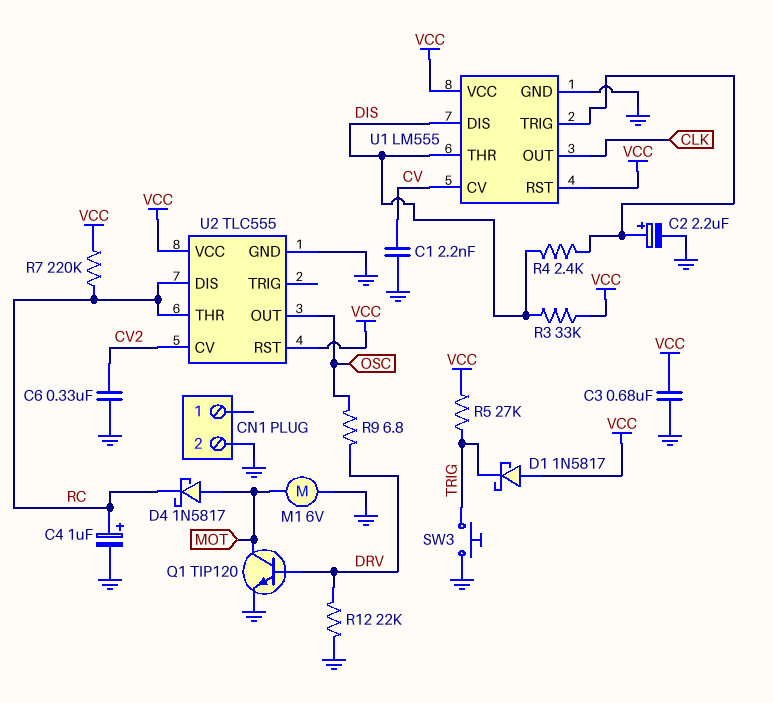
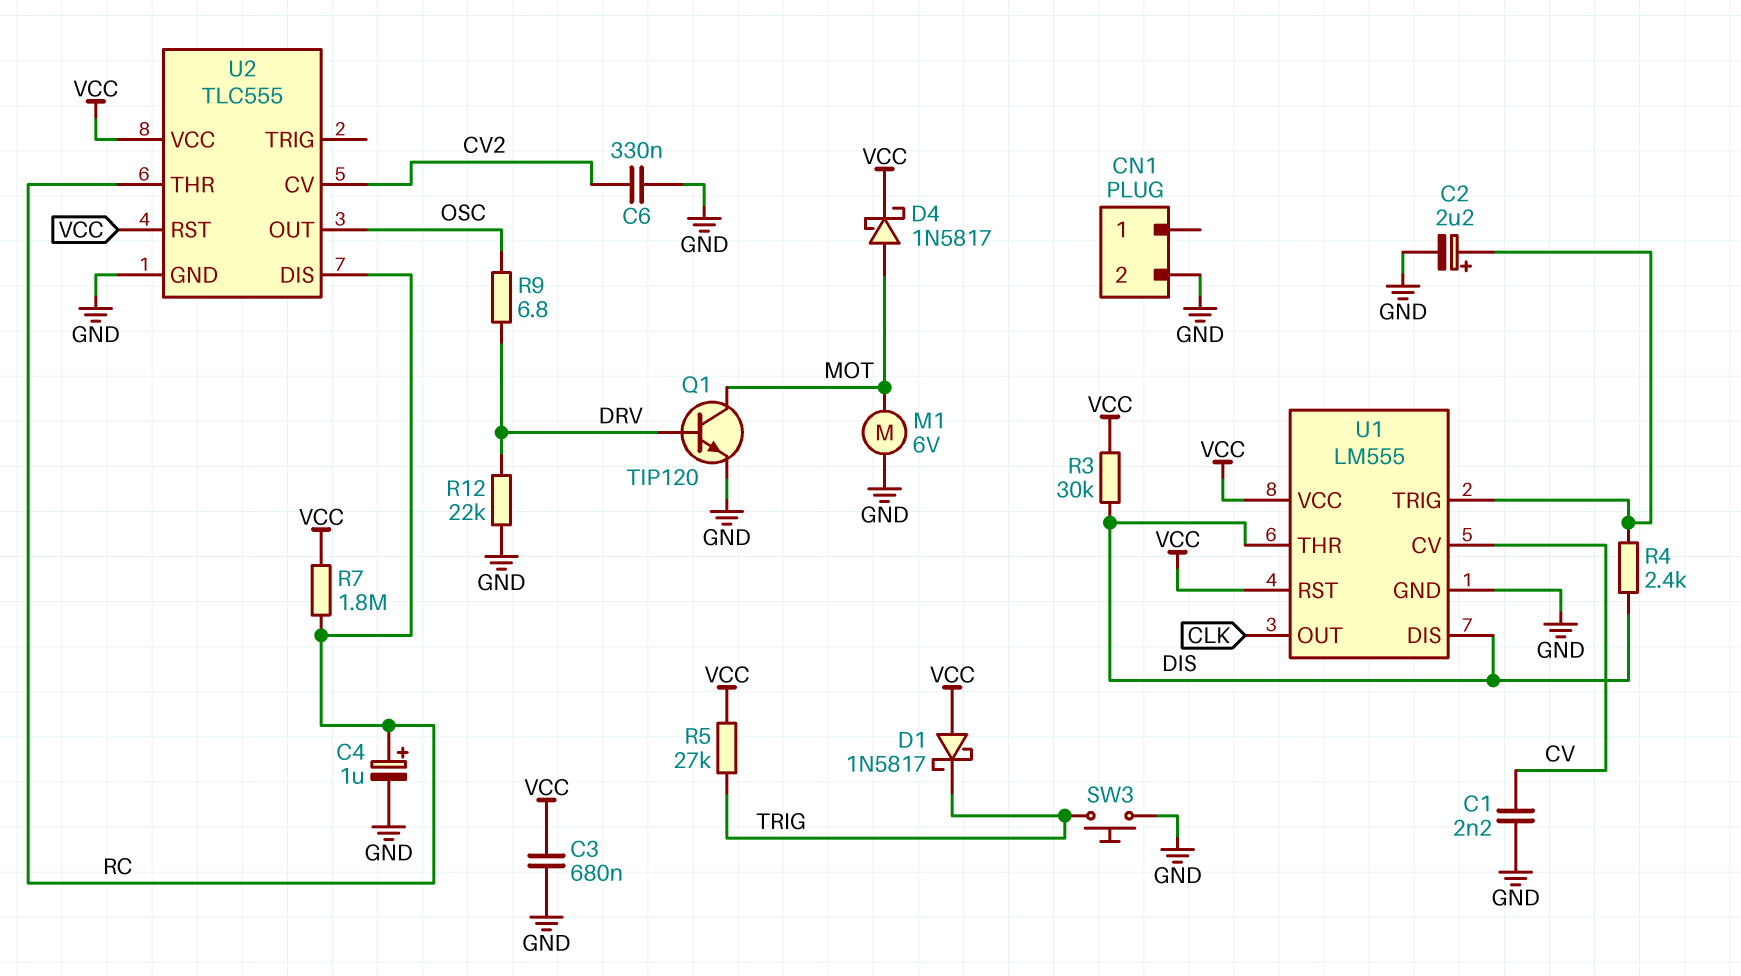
D4: schottky 1N5817 (A MOT, K RC) -> schottky 1N5817 (A MOT, K VCC)
R3: 33k (DIS, VCC) -> 30k (DIS, VCC)
R7: 220k (RC, VCC) -> 1.8M (RC, VCC)

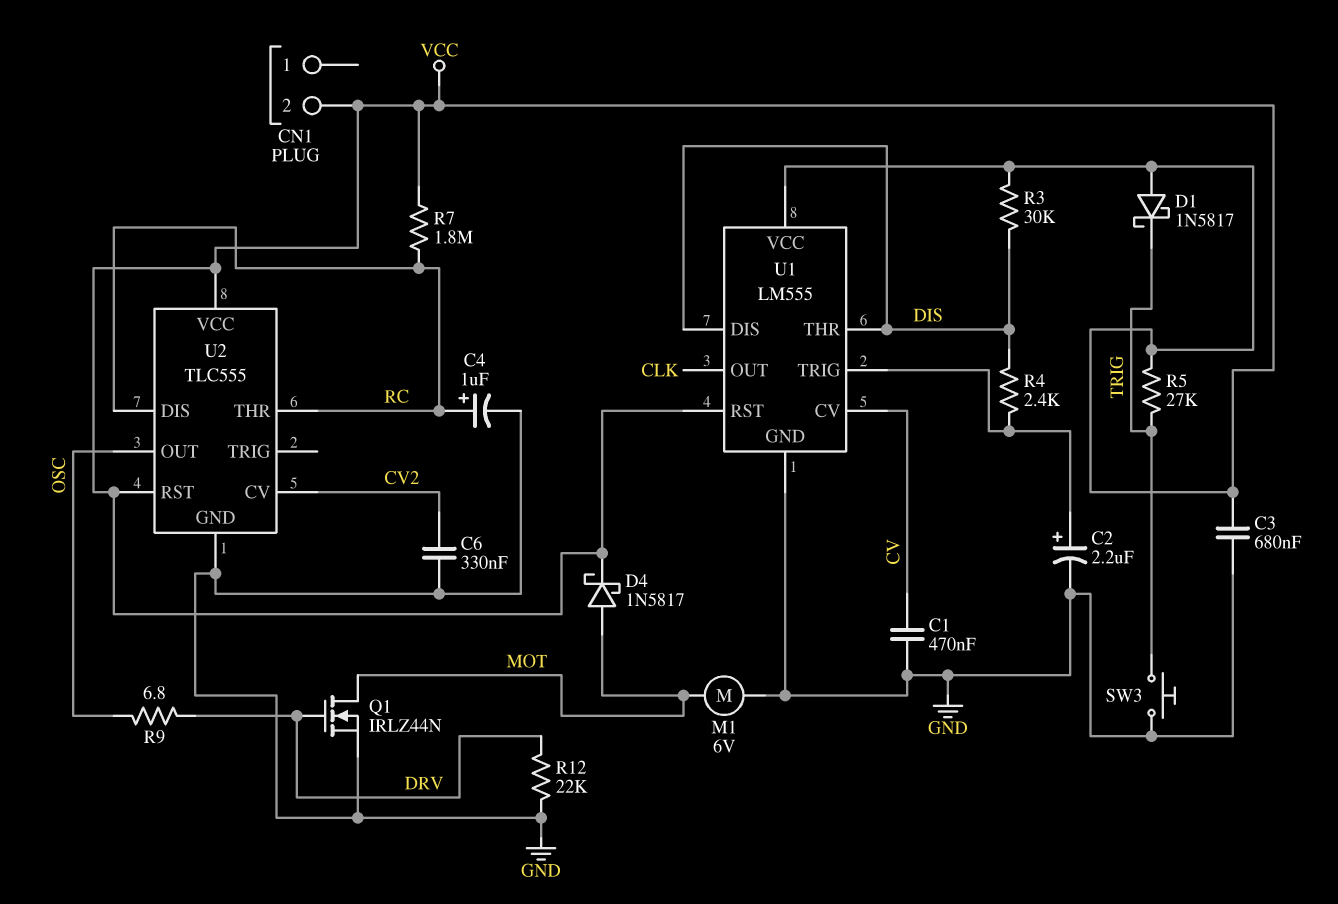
C1: 2.2nF (CV, GND) -> 470nF (CV, GND)
CN1 pin 2: GND -> VCC
Q1: NPN TIP120 (B DRV, C MOT, E GND) -> NMOS IRLZ44N (G DRV, D MOT, S GND)

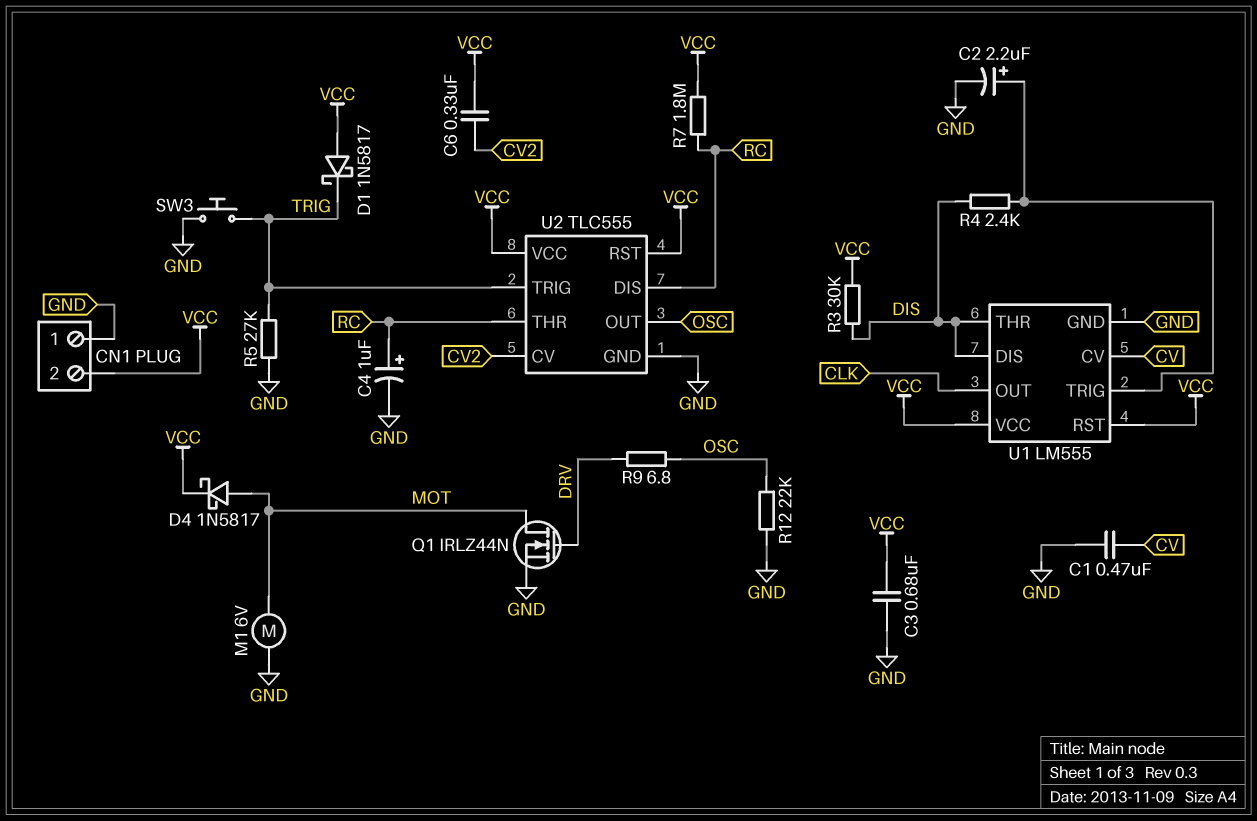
C6: 330nF (CV2, GND) -> 330nF (CV2, VCC)
CN1 pin 1: none -> GND
R5: 27k (TRIG, VCC) -> 27k (GND, TRIG)
R12: 22k (DRV, GND) -> 22k (GND, OSC)
U2 pin TRIG: none -> TRIG

